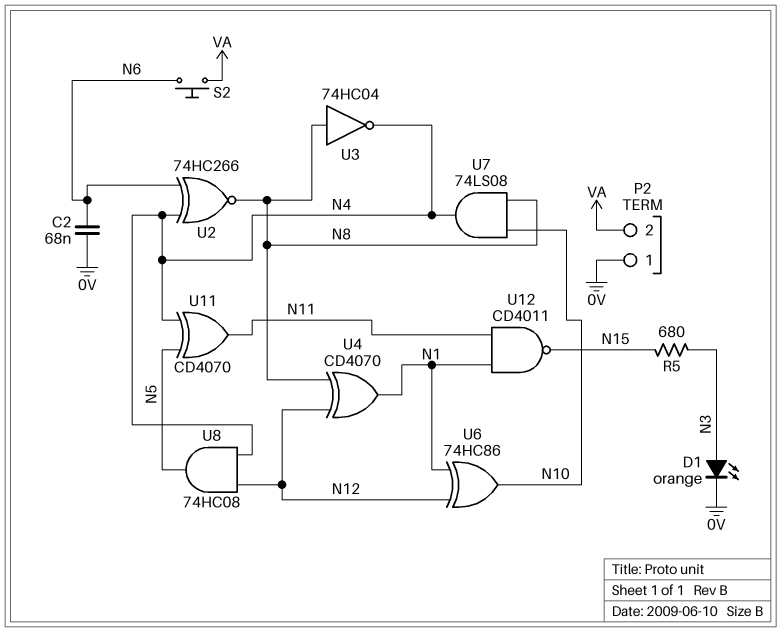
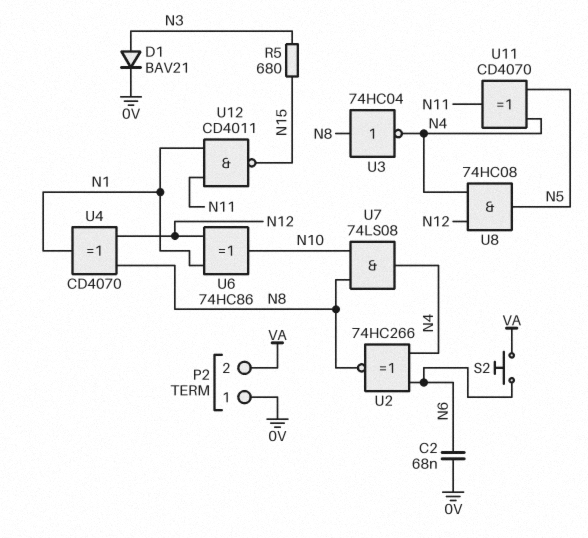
D1: LED orange (A N3, K 0V) -> diode BAV21 (A N3, K 0V)

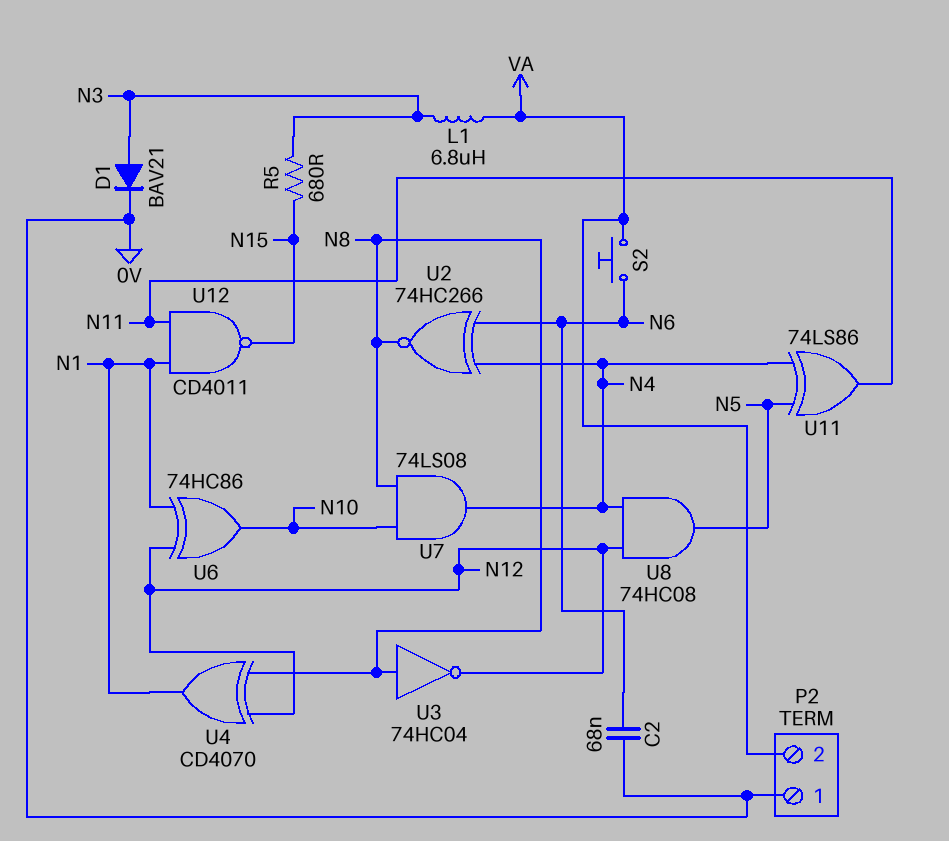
L1: none -> 6.8uH (N3, VA)
U3: NOT 74HC04 (in N8, out N4) -> NOT 74HC04 (in N8, out N12)
U11: XOR CD4070 (in N4, in N5, out N11) -> XOR 74LS86 (in N4, in N5, out N11)

